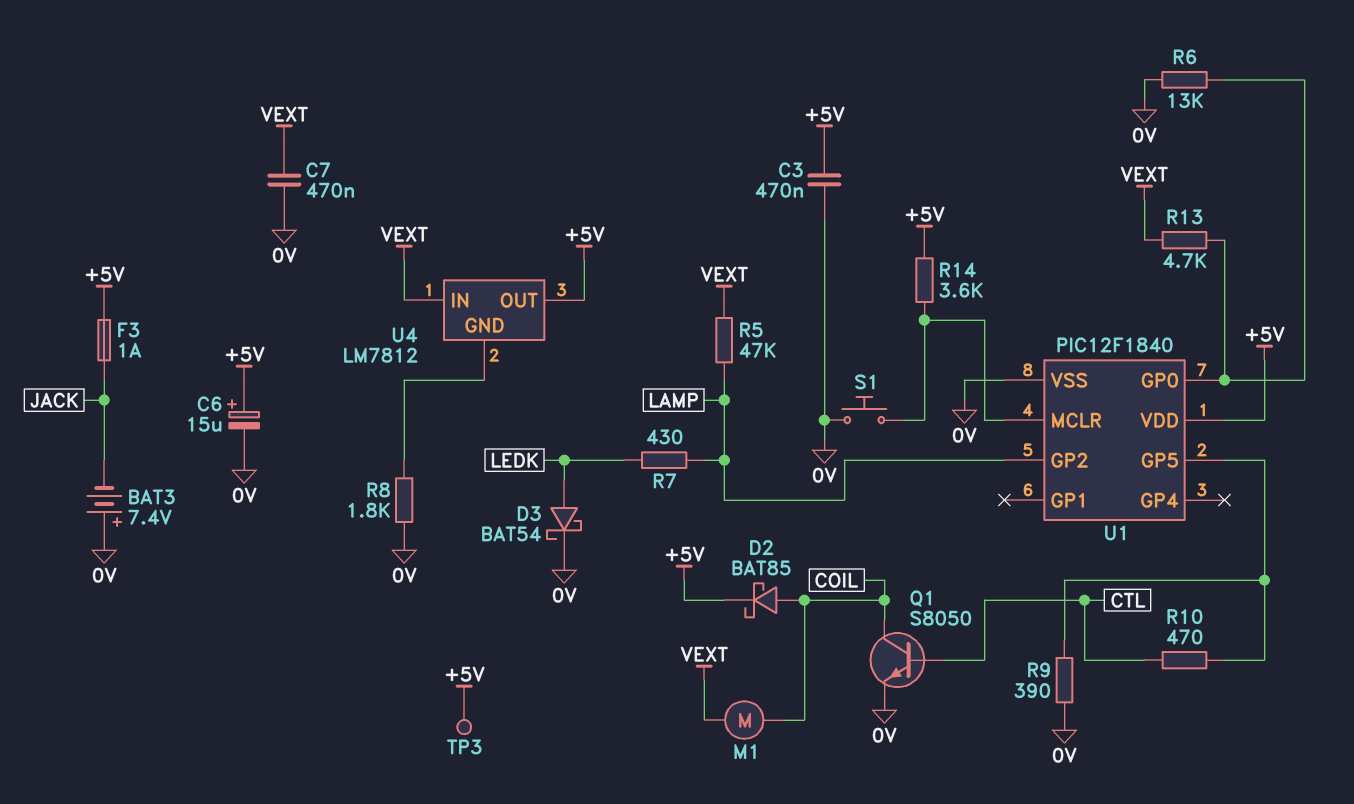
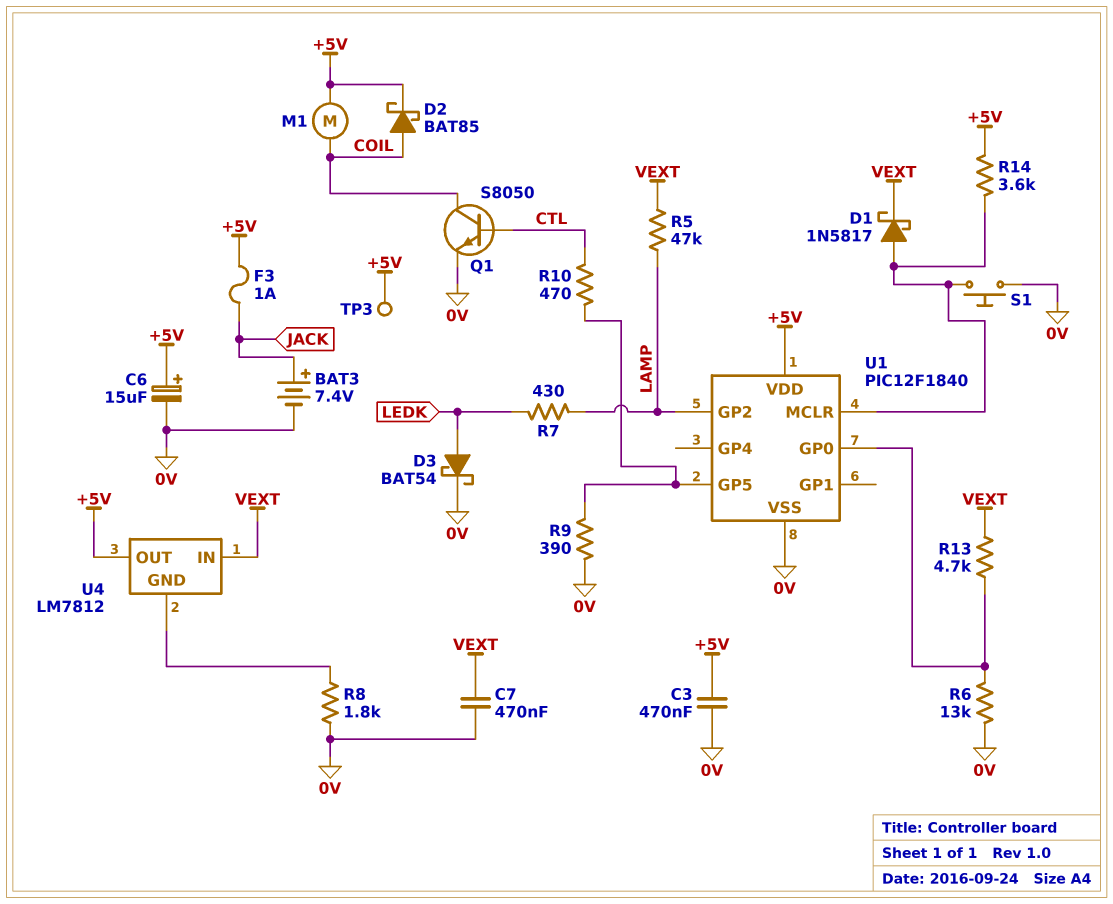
BAT3: 7.4V (plus 0V, minus JACK) -> 7.4V (plus JACK, minus 0V)
D1: none -> schottky 1N5817 (A U1/MCLR, K VEXT)
M1: motor (COIL, VEXT) -> motor (+5V, COIL)

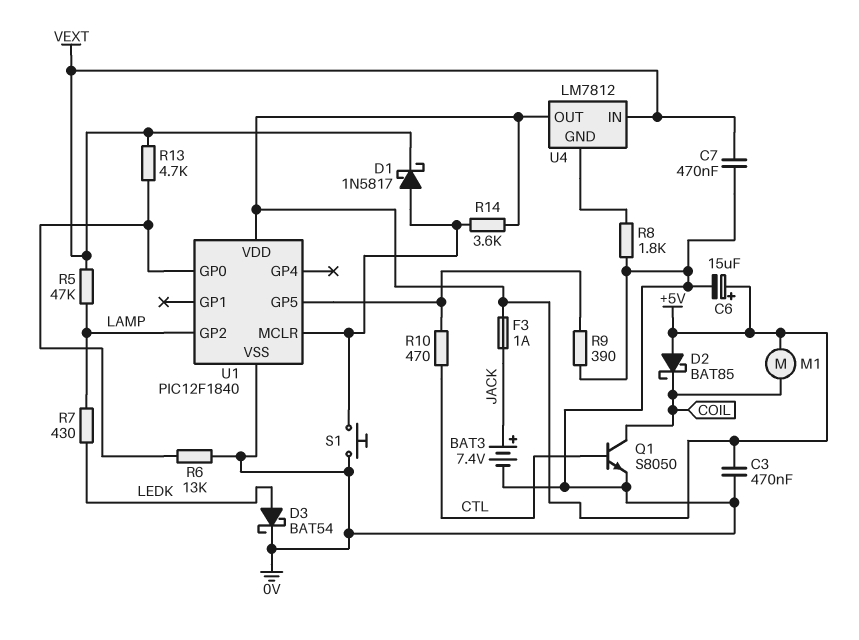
D2: schottky BAT85 (A COIL, K +5V) -> schottky BAT85 (A +5V, K COIL)
TP3: test point (+5V) -> none

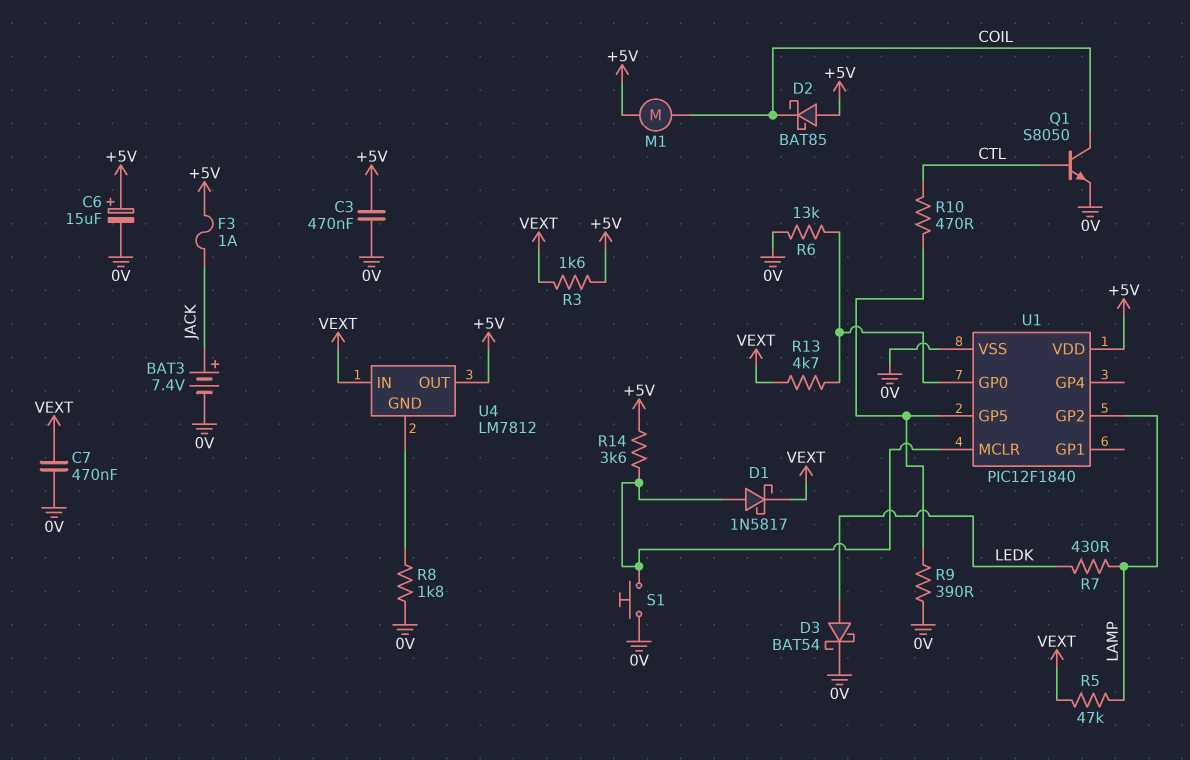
R3: none -> 1.6k (+5V, VEXT)

